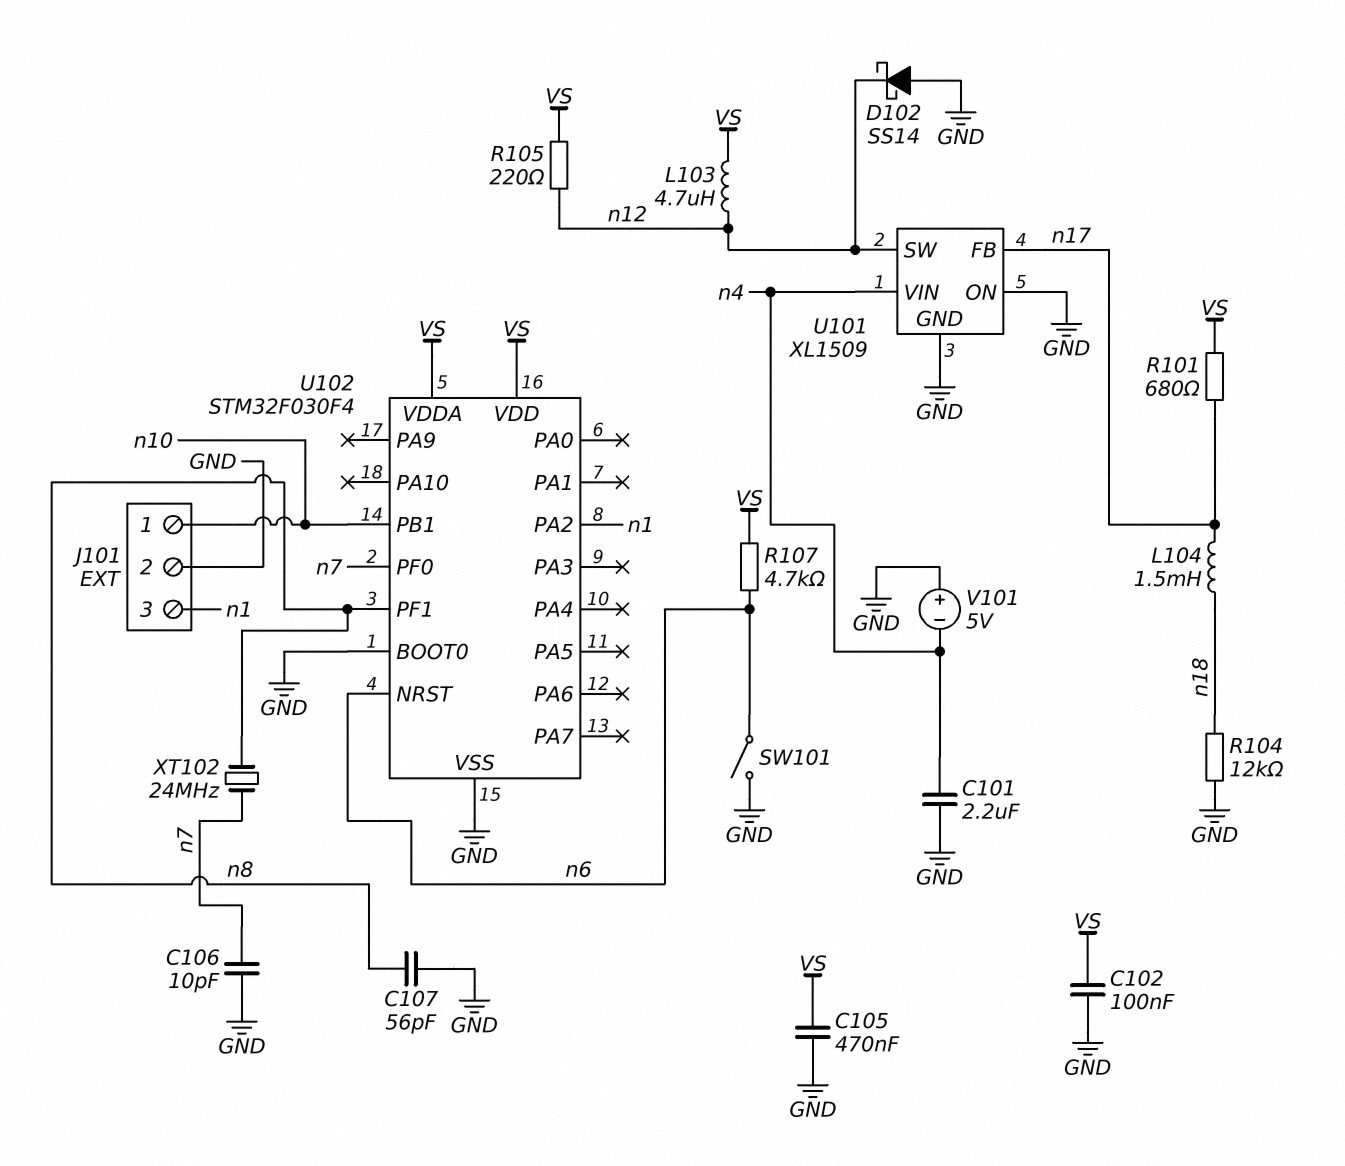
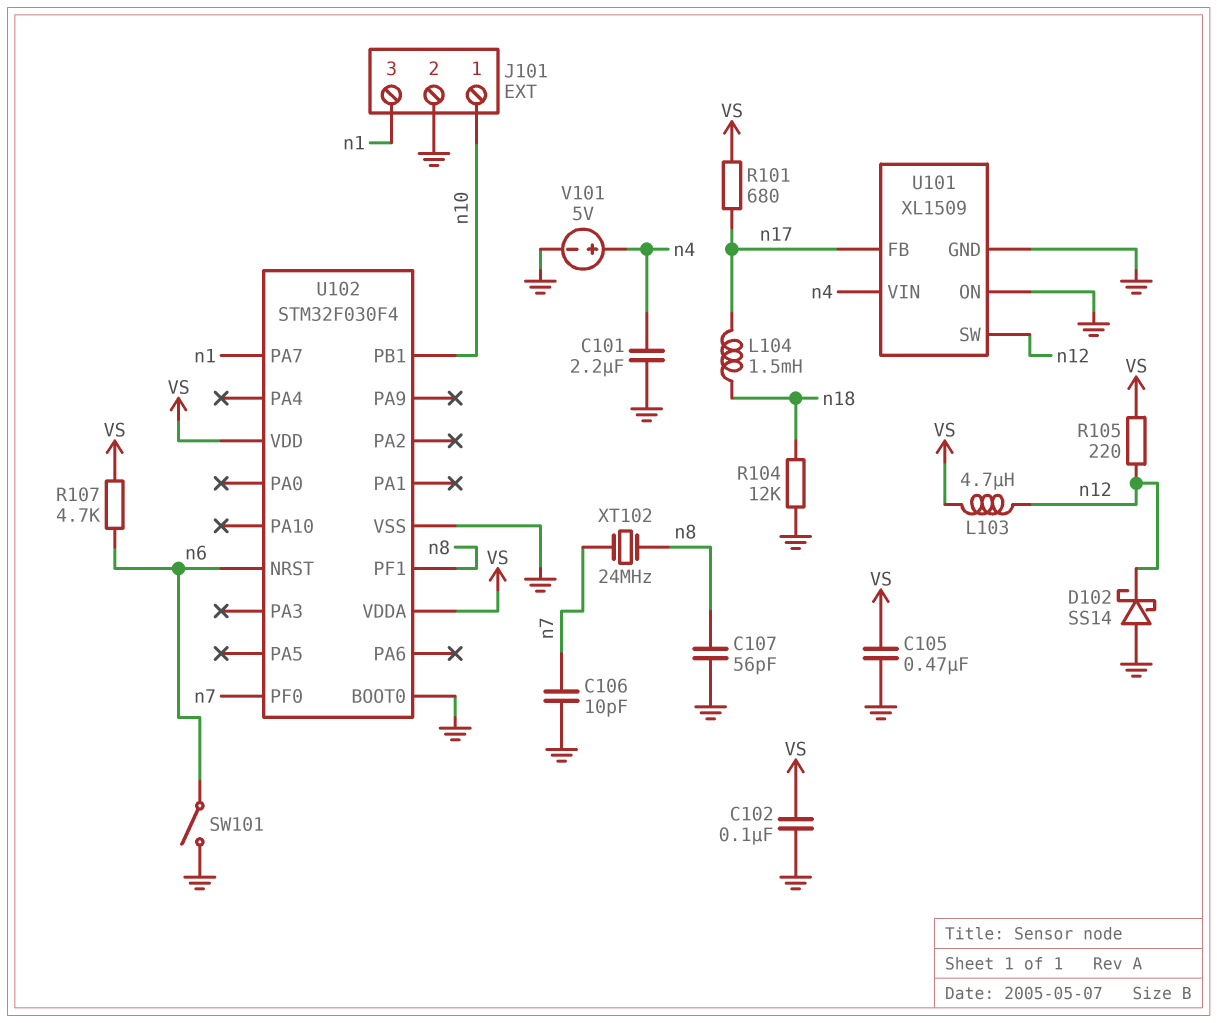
U102 pin PA2: n1 -> none
U102 pin PA7: none -> n1
V101: 5V (plus GND, minus n4) -> 5V (plus n4, minus GND)

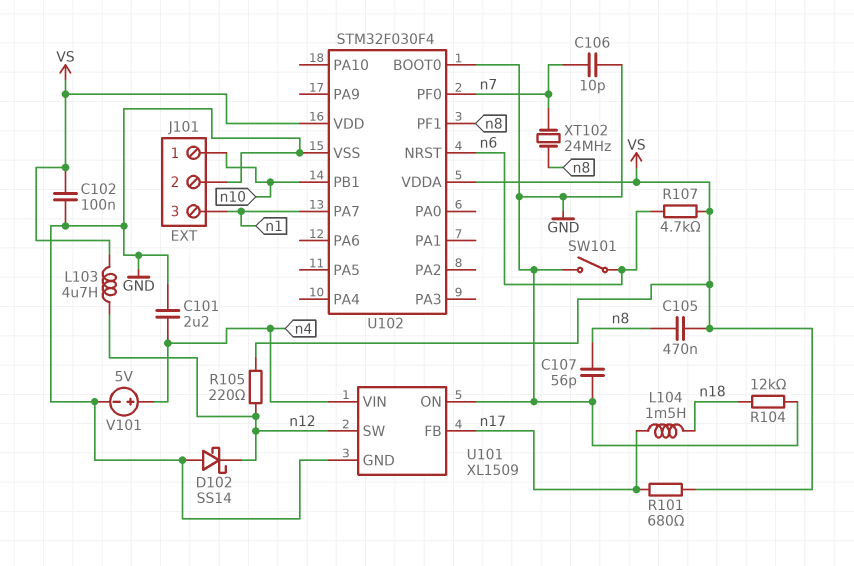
C105: 470nF (GND, VS) -> 470nF (VS, n8)

